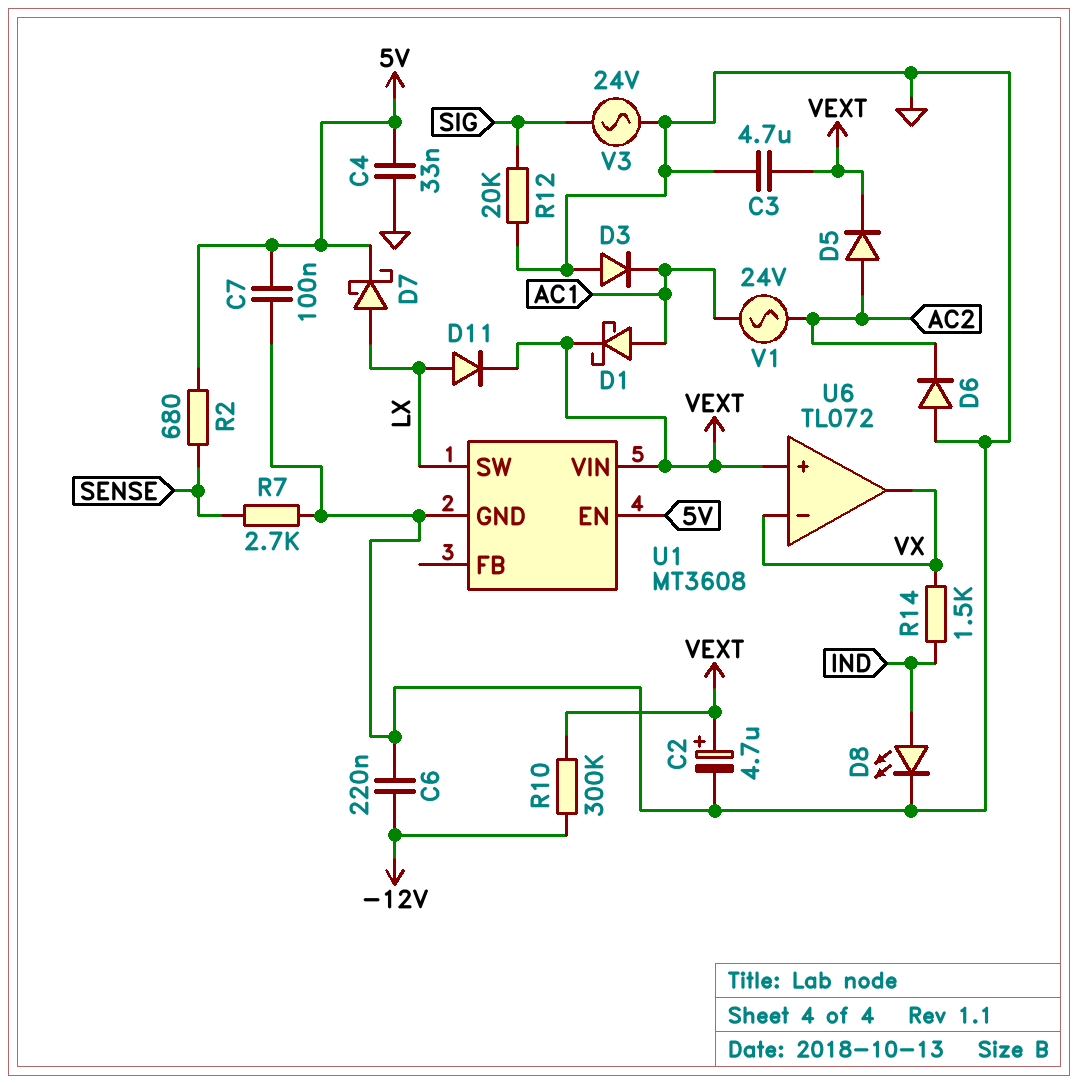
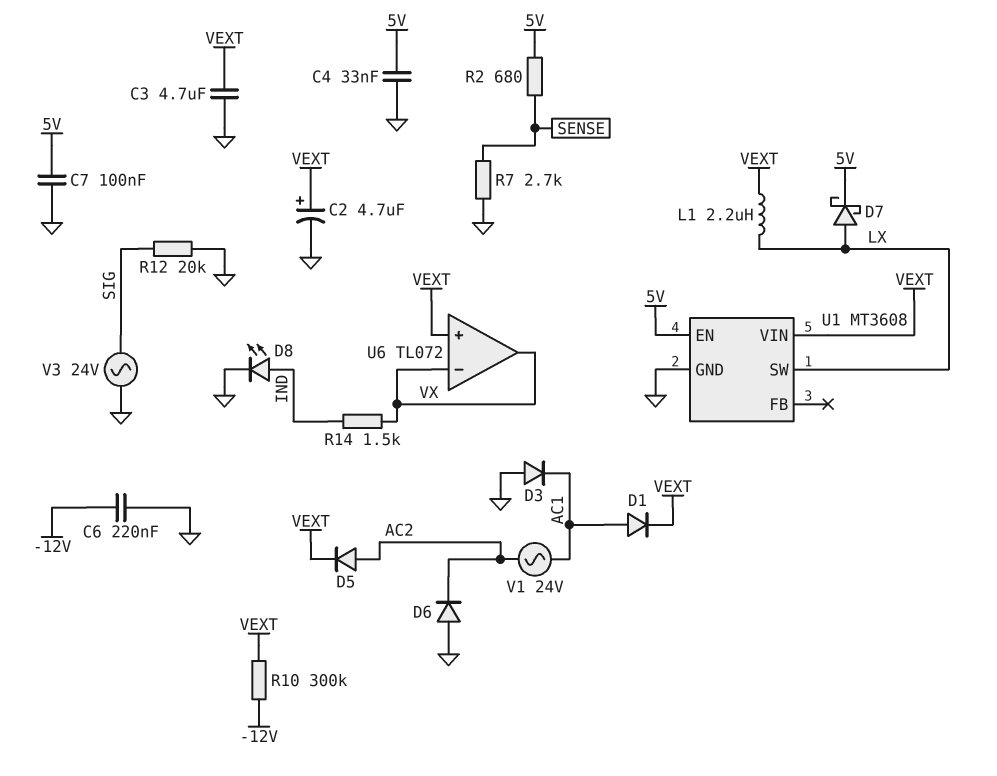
D1: schottky (A AC1, K VEXT) -> diode (A AC1, K VEXT)
D11: diode (A LX, K VEXT) -> none
L1: none -> 2.2uH (LX, VEXT)

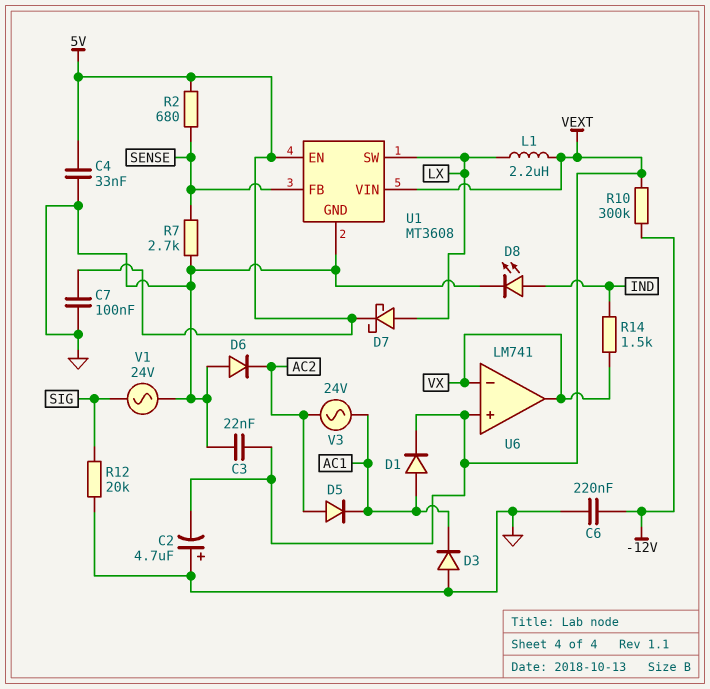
C2: 4.7uF (plus VEXT, minus GND) -> 4.7uF (plus GND, minus VEXT)
C3: 4.7uF (GND, VEXT) -> 22nF (GND, VEXT)
D5: diode (A AC2, K VEXT) -> diode (A AC2, K AC1)
U1 pin FB: none -> SENSE
U6: TL072 -> LM741
V1: AC 24V (AC1, AC2) -> AC 24V (GND, SIG)
V3: AC 24V (GND, SIG) -> AC 24V (AC1, AC2)

